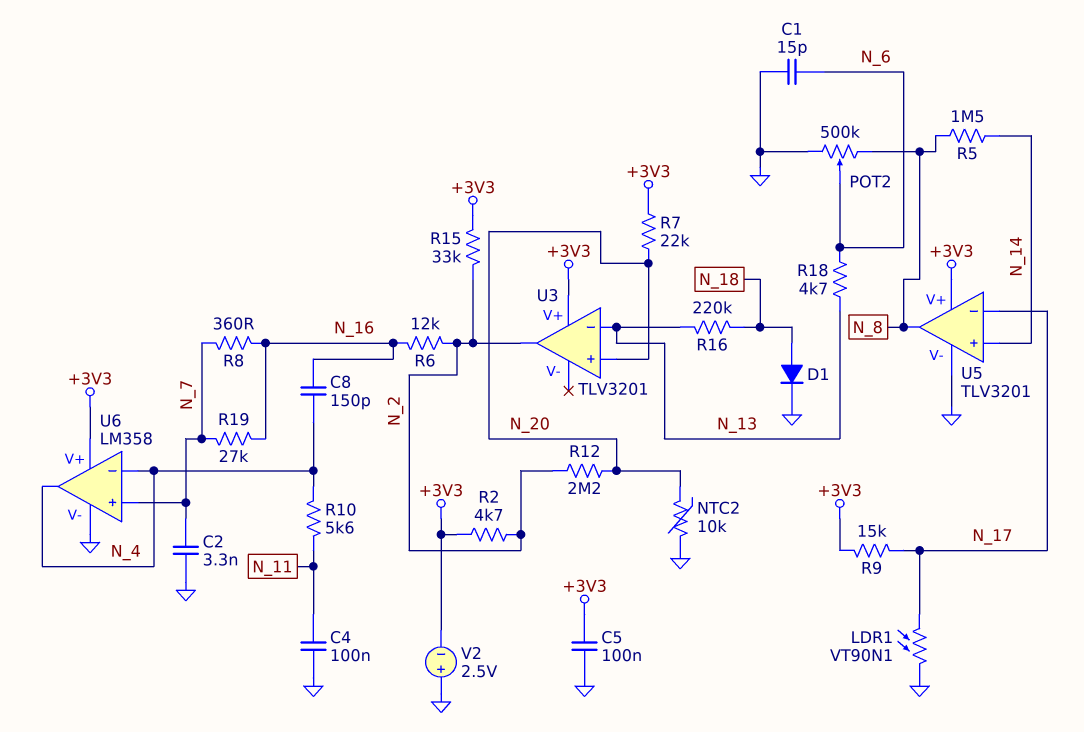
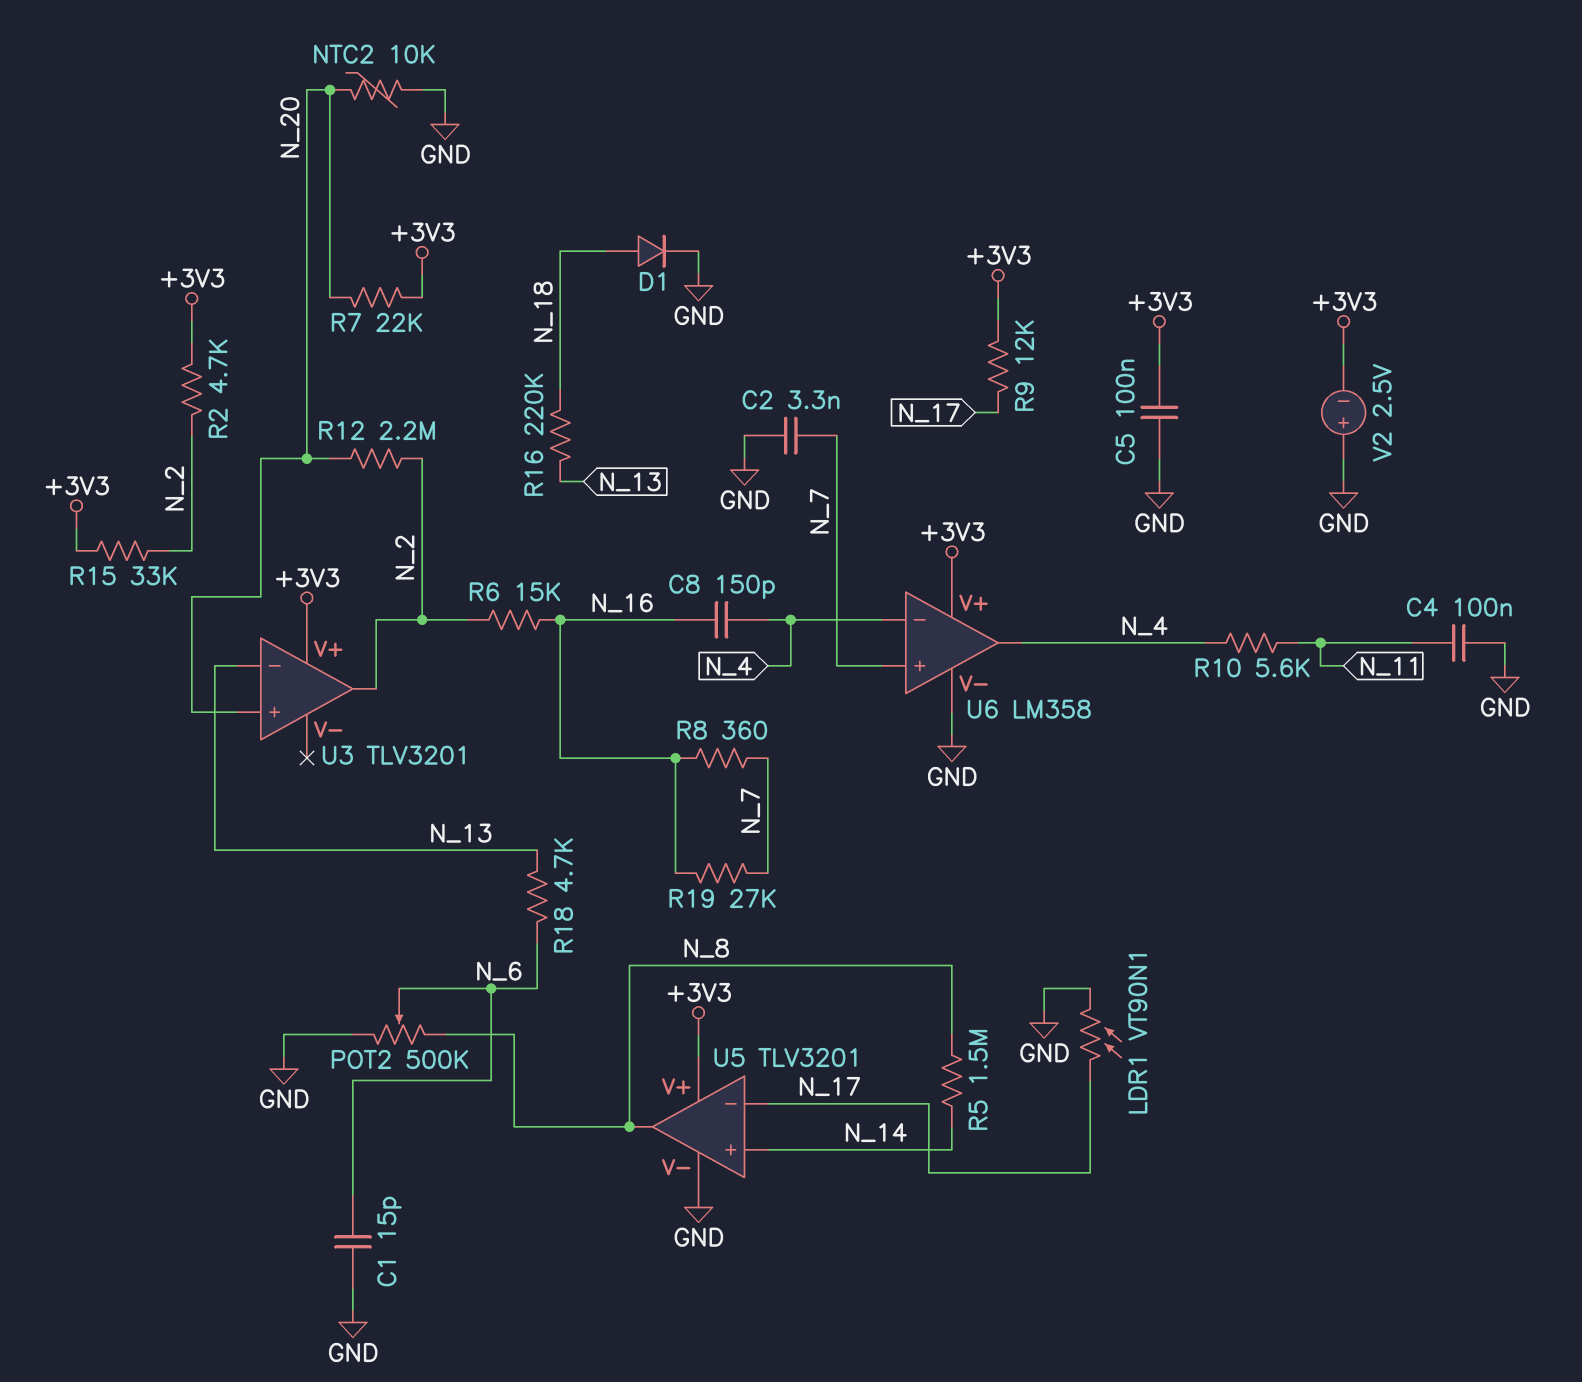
R6: 12k (N_2, N_16) -> 15k (N_2, N_16)
R9: 15k (+3V3, N_17) -> 12k (+3V3, N_17)

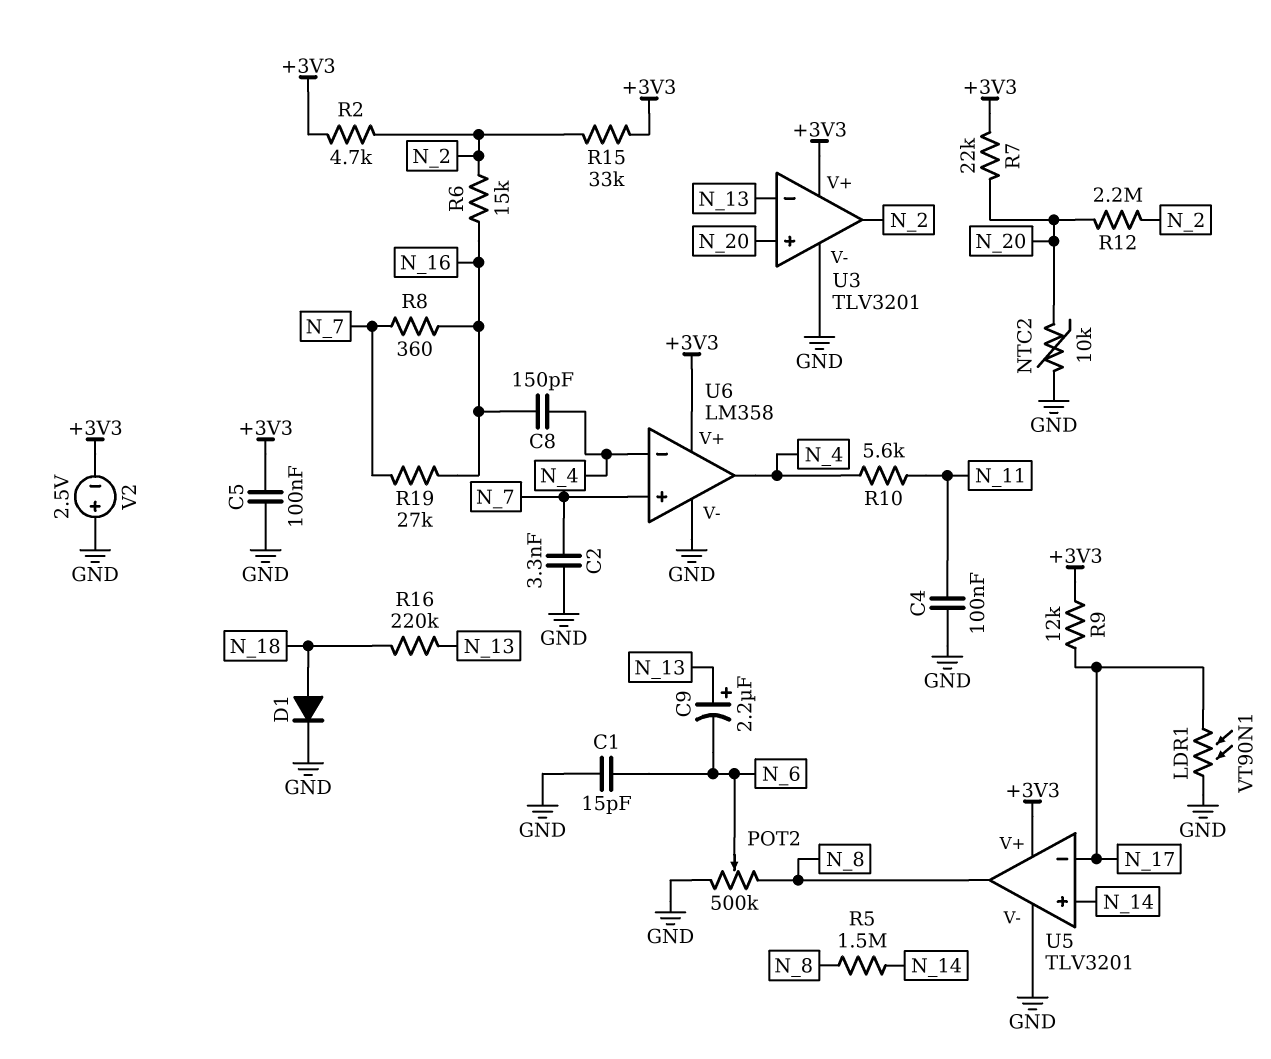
C9: none -> 2.2uF (plus N_13, minus N_6)
R18: 4.7k (N_6, N_13) -> none
U3 pin V-: none -> GND

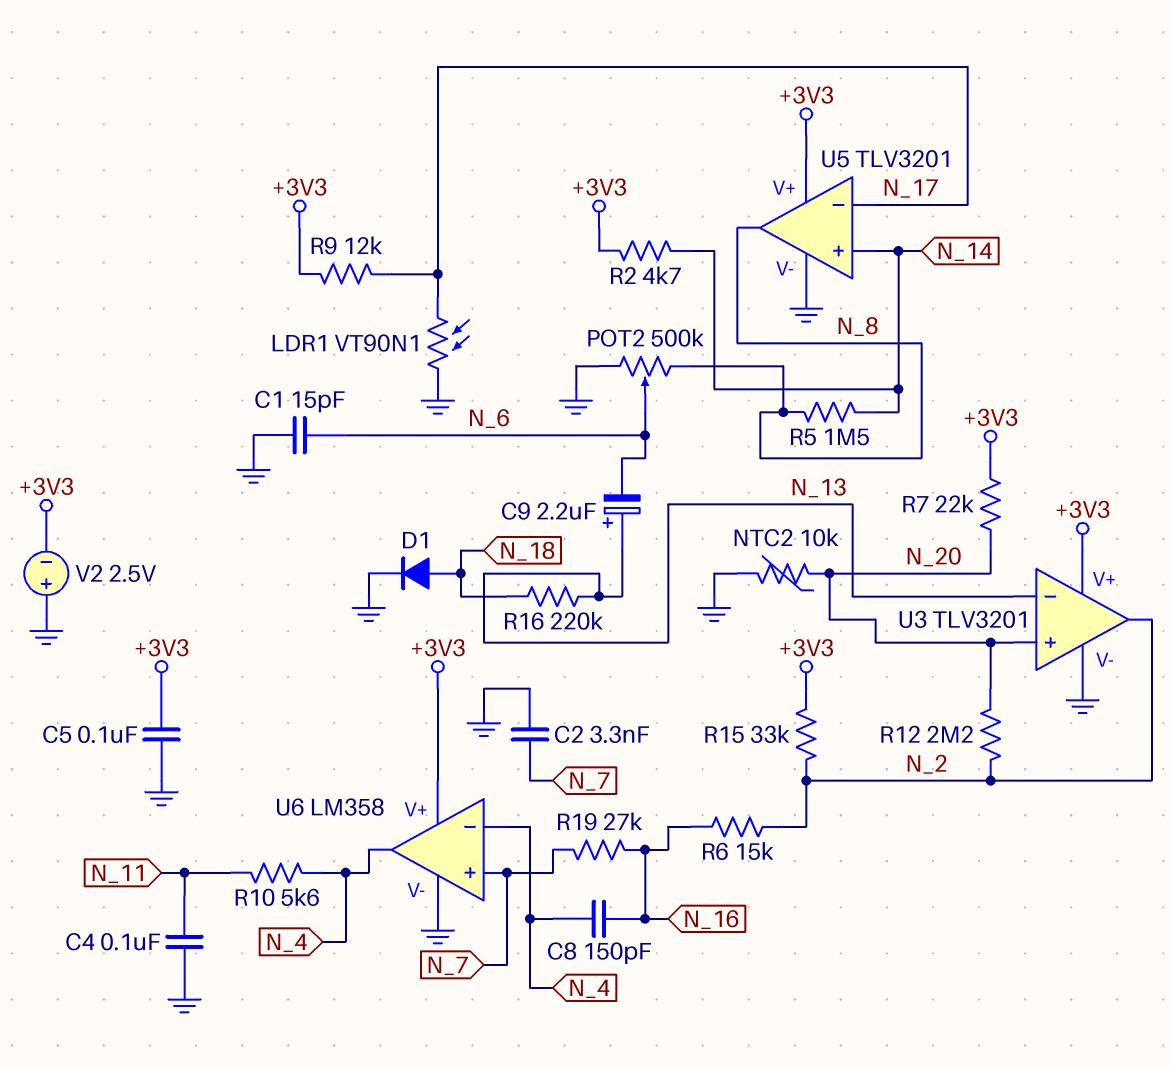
R2: 4.7k (+3V3, N_2) -> 4.7k (+3V3, N_14)
R8: 360 (N_7, N_16) -> none

